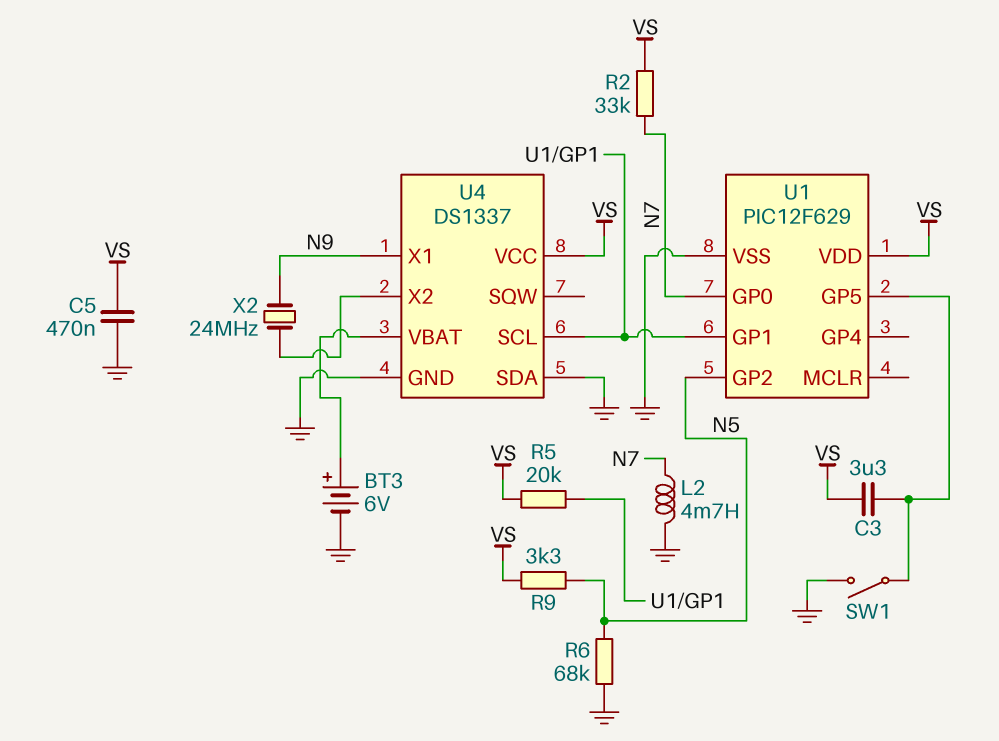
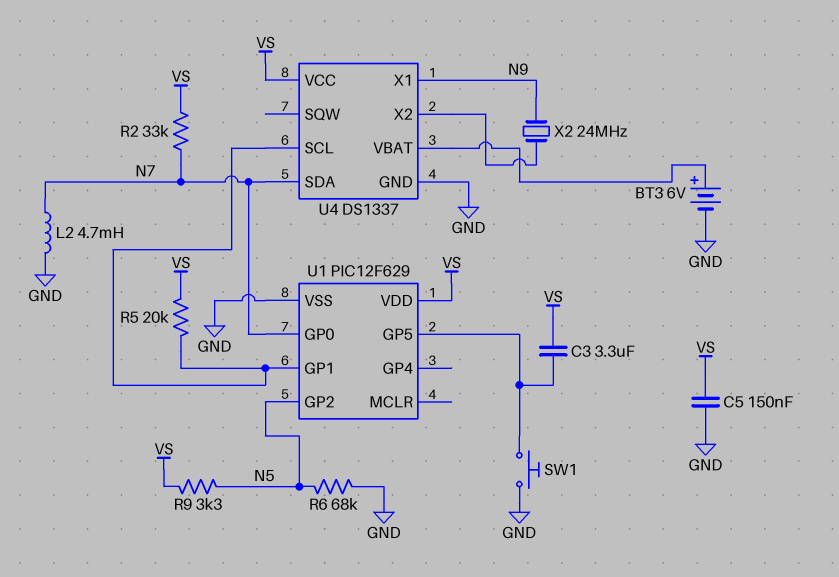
C5: 470nF (GND, VS) -> 150nF (GND, VS)
SW1: switch (GND, U1/GP5) -> button (GND, U1/GP5)
U4 pin SDA: GND -> N7

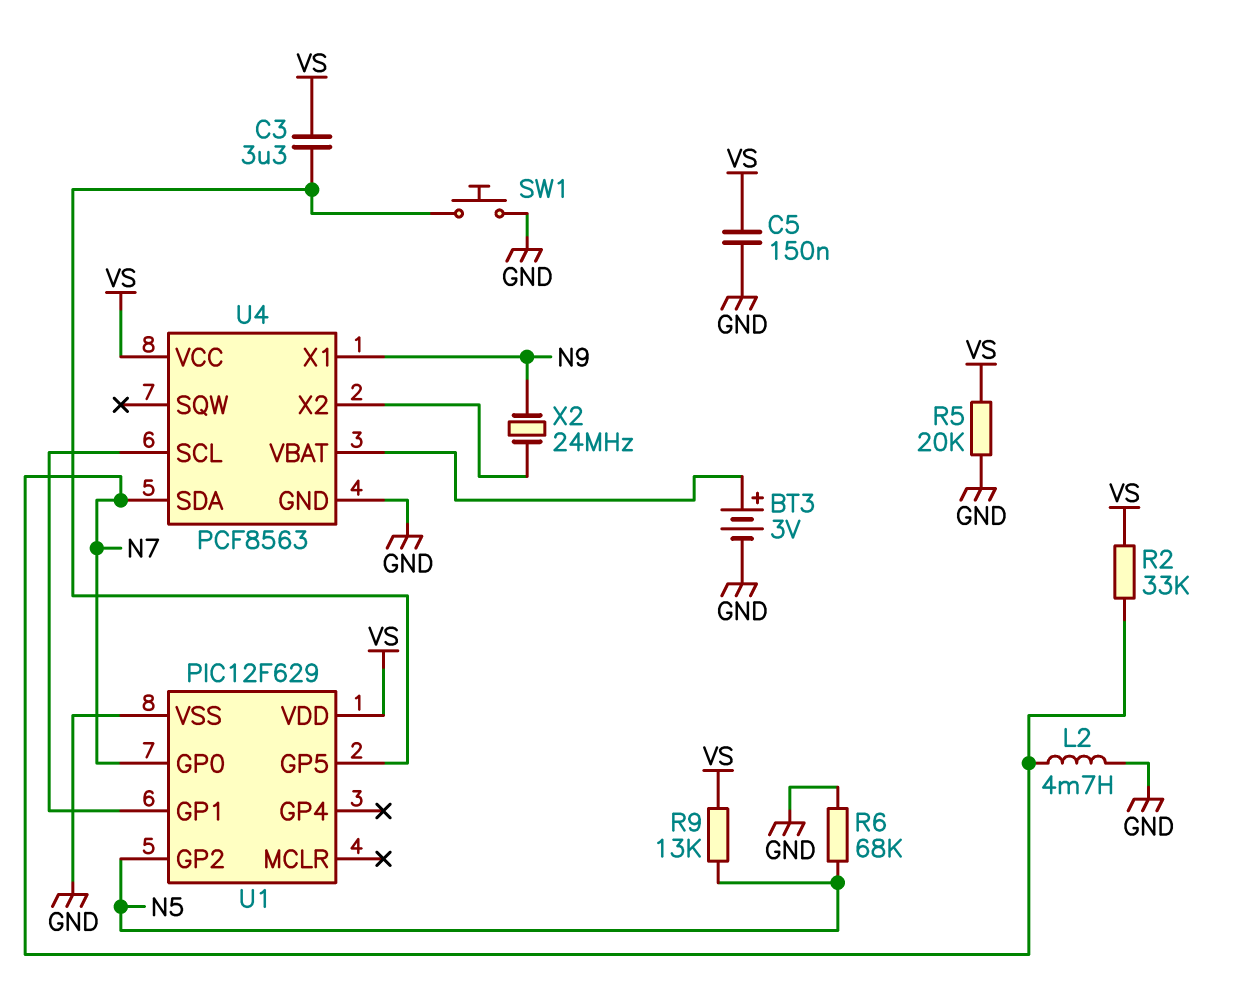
BT3: 6V (plus U4/VBAT, minus GND) -> 3V (plus U4/VBAT, minus GND)
R5: 20k (U1/GP1, VS) -> 20k (GND, VS)
R9: 3.3k (N5, VS) -> 13k (N5, VS)
U4: DS1337 -> PCF8563

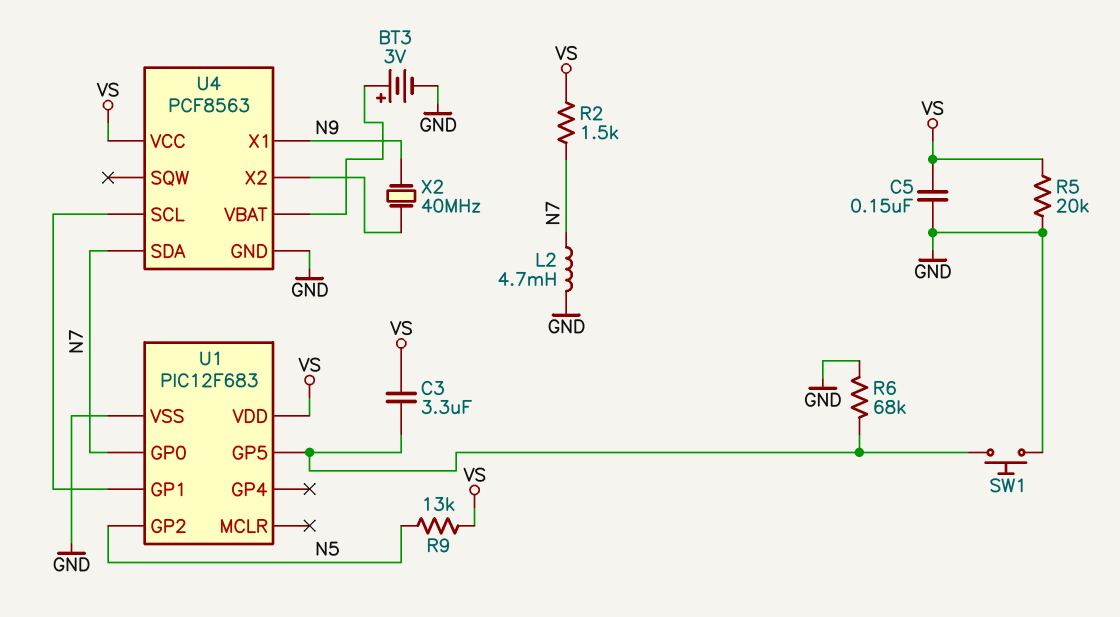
R2: 33k (N7, VS) -> 1.5k (N7, VS)
R6: 68k (GND, N5) -> 68k (GND, U1/GP5)
U1: PIC12F629 -> PIC12F683
X2: 24MHz (N9, U4/X2) -> 40MHz (N9, U4/X2)

